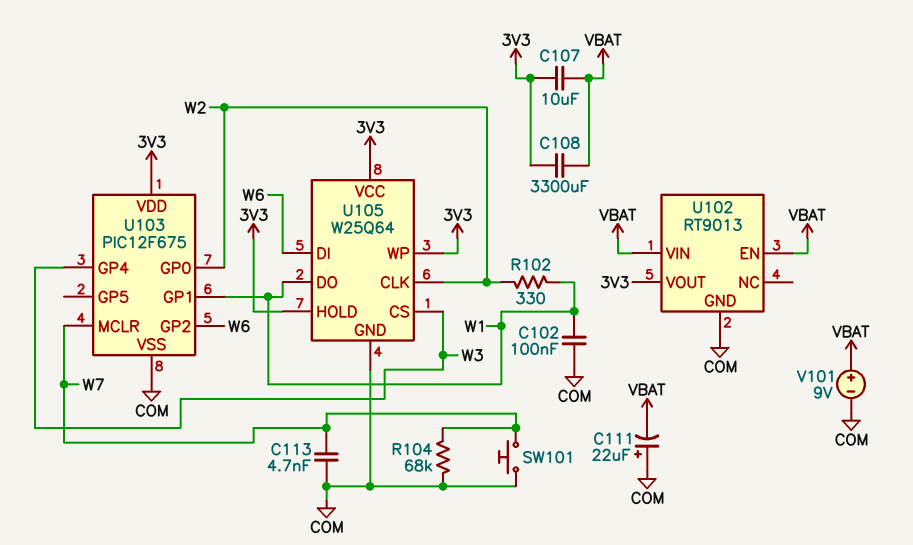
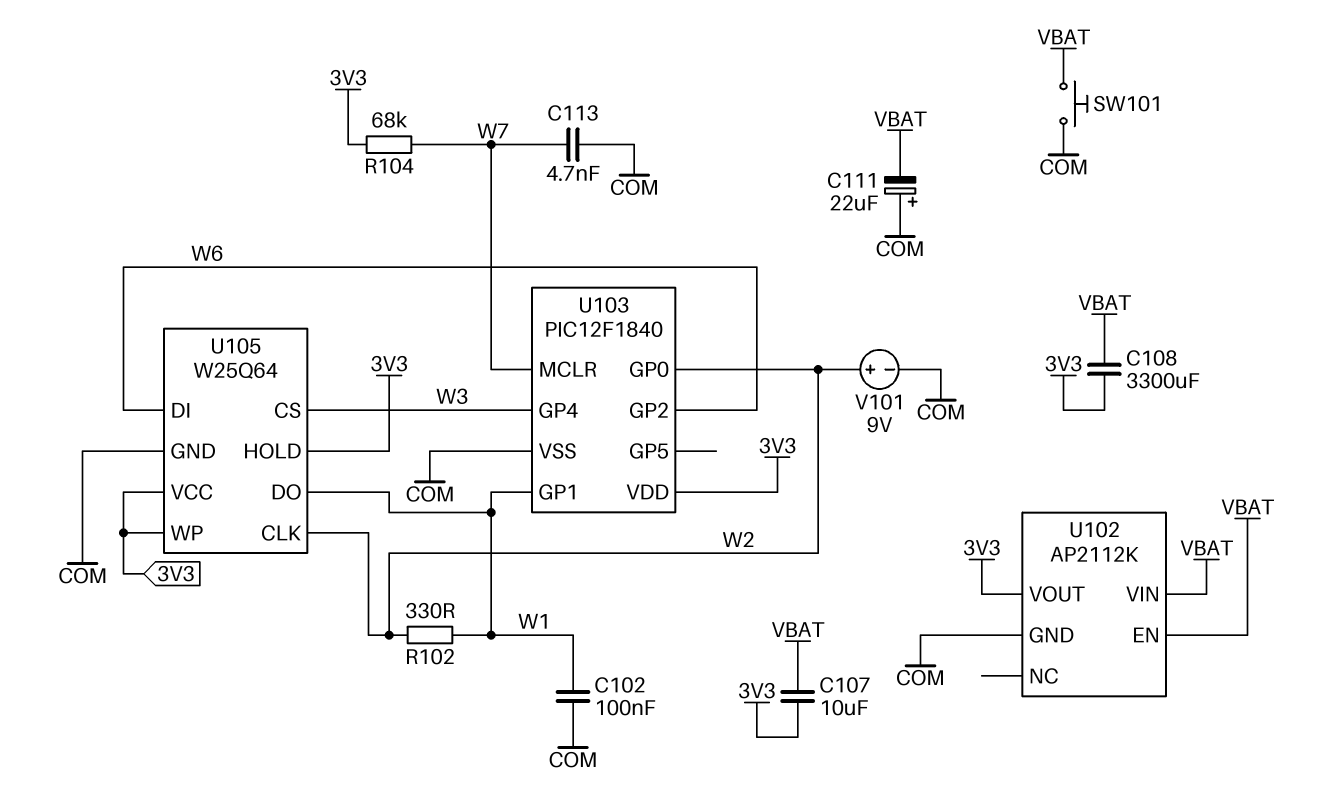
R104: 68k (COM, W7) -> 68k (3V3, W7)
SW101: button (COM, W7) -> button (COM, VBAT)
U102: RT9013 -> AP2112K
U103: PIC12F675 -> PIC12F1840
V101: 9V (plus VBAT, minus COM) -> 9V (plus W2, minus COM)

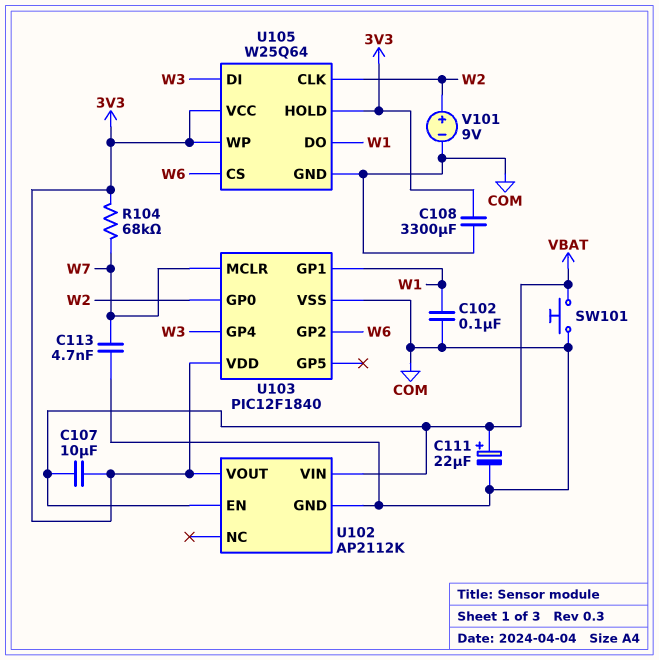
C108: 3300uF (3V3, VBAT) -> 3300uF (3V3, COM)
C111: 22uF (plus COM, minus VBAT) -> 22uF (plus VBAT, minus COM)
R102: 330 (W1, W2) -> none
U105 pin CS: W3 -> W6
U105 pin DI: W6 -> W3

